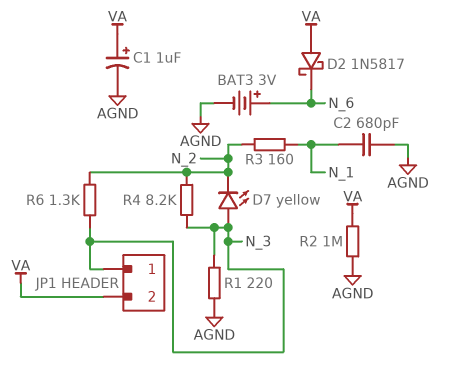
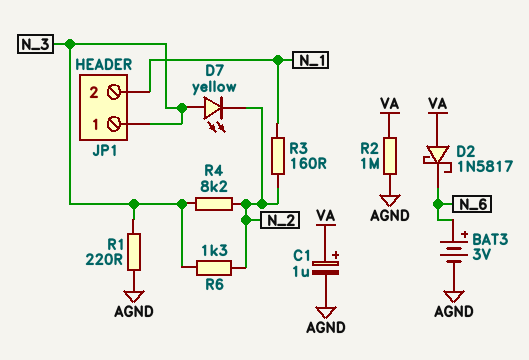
C2: 680pF (AGND, N_1) -> none
JP1 pin 2: VA -> N_1

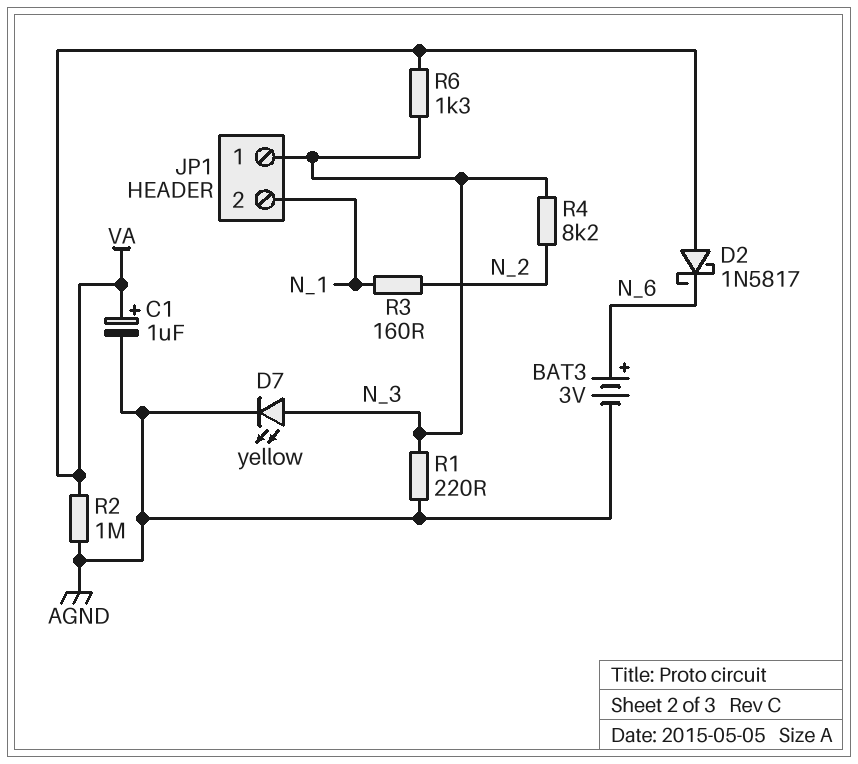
D7: LED yellow (A N_3, K N_2) -> LED yellow (A N_3, K AGND)
R6: 1.3k (N_2, N_3) -> 1.3k (N_3, VA)

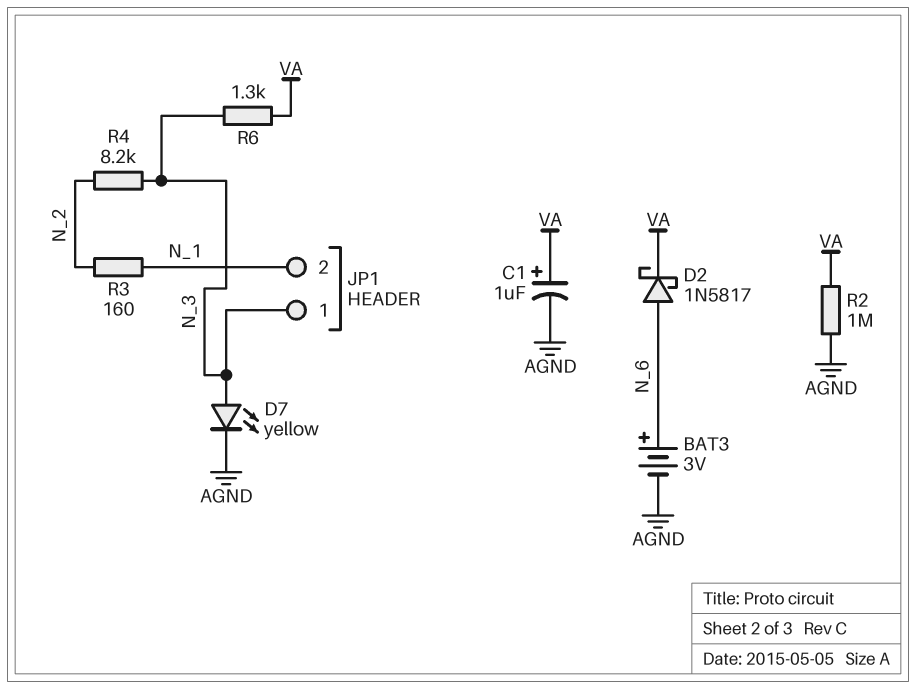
D2: schottky 1N5817 (A VA, K N_6) -> schottky 1N5817 (A N_6, K VA)
R1: 220 (AGND, N_3) -> none

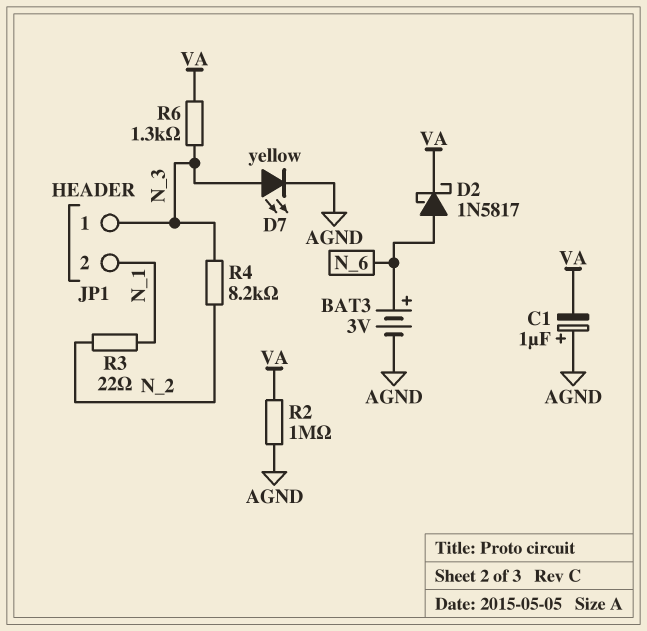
C1: 1uF (plus VA, minus AGND) -> 1uF (plus AGND, minus VA)
R3: 160 (N_1, N_2) -> 22 (N_1, N_2)

